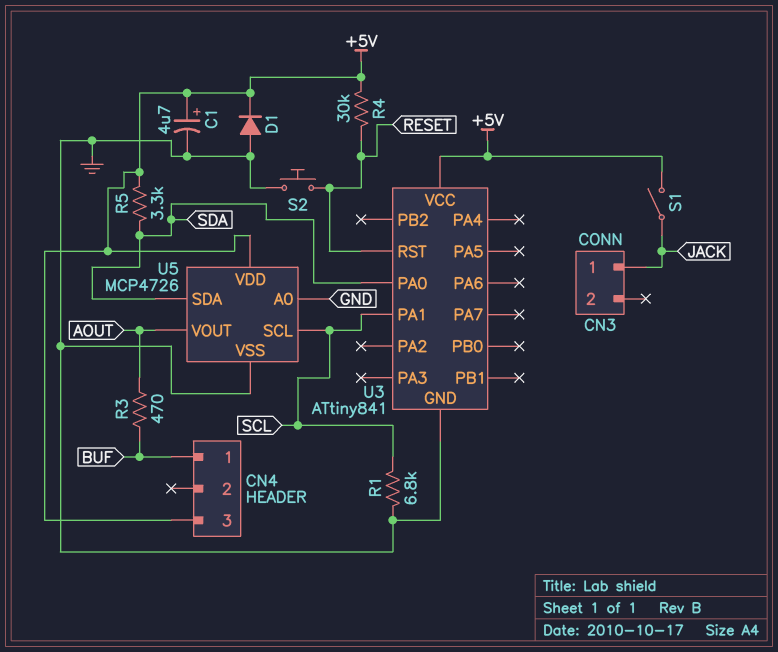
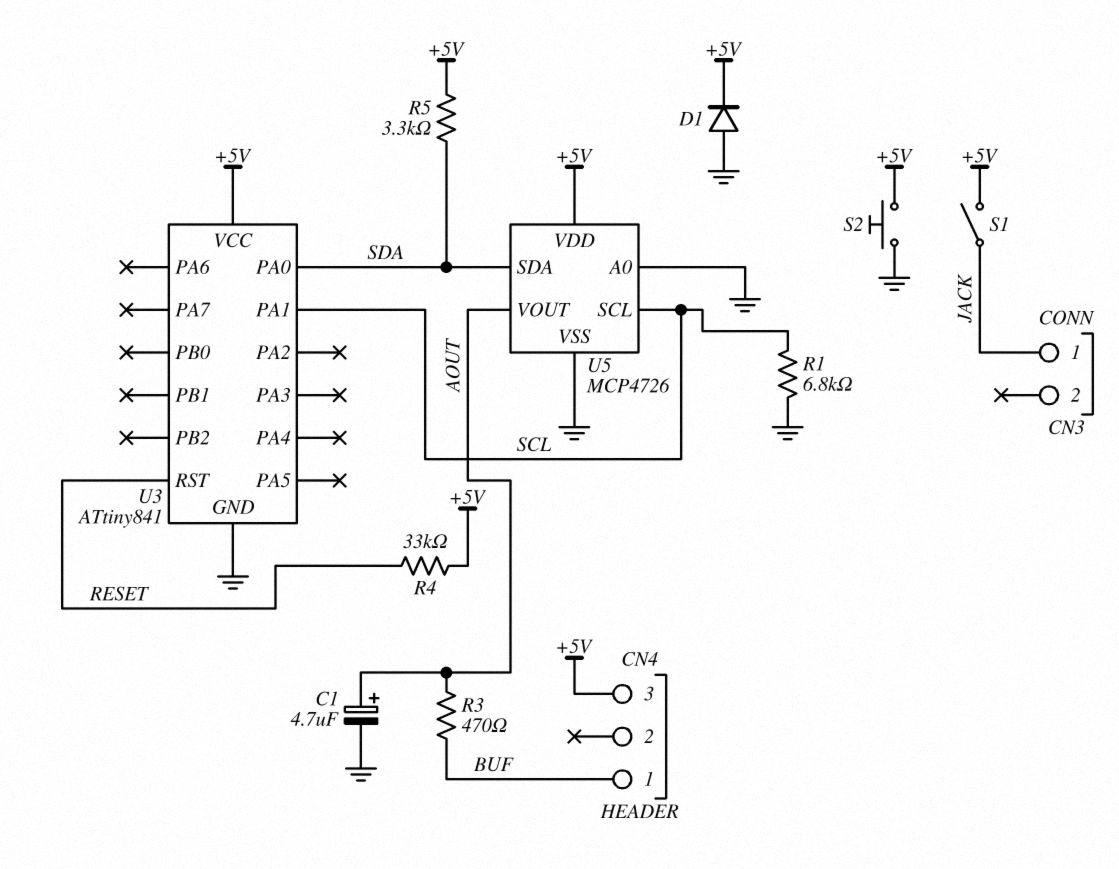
C1: 4.7uF (plus +5V, minus GND) -> 4.7uF (plus AOUT, minus GND)
R4: 30k (+5V, RESET) -> 33k (+5V, RESET)
S2: button (GND, RESET) -> button (+5V, GND)

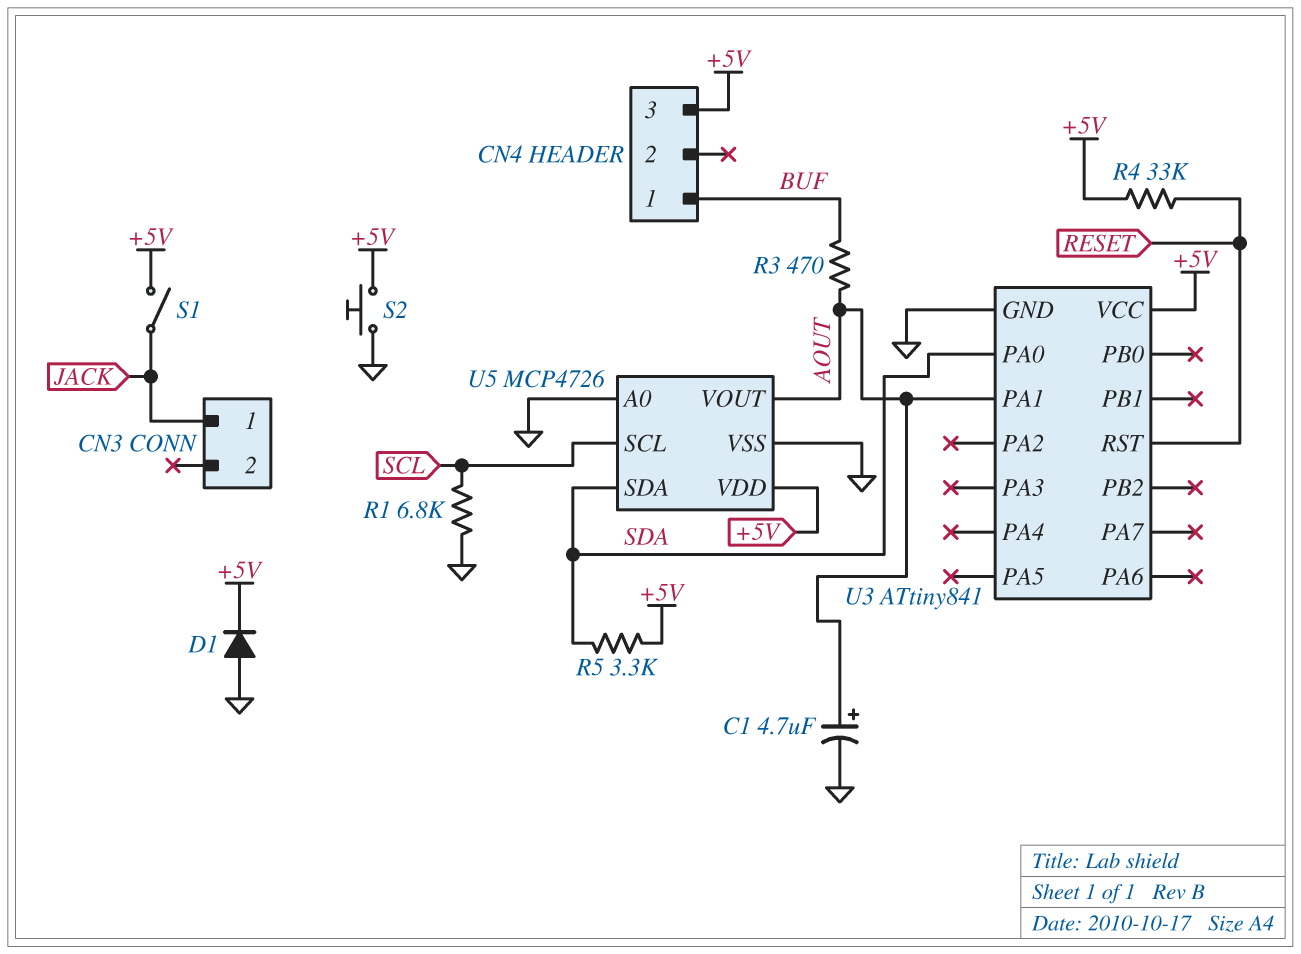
U3 pin PA1: SCL -> AOUT

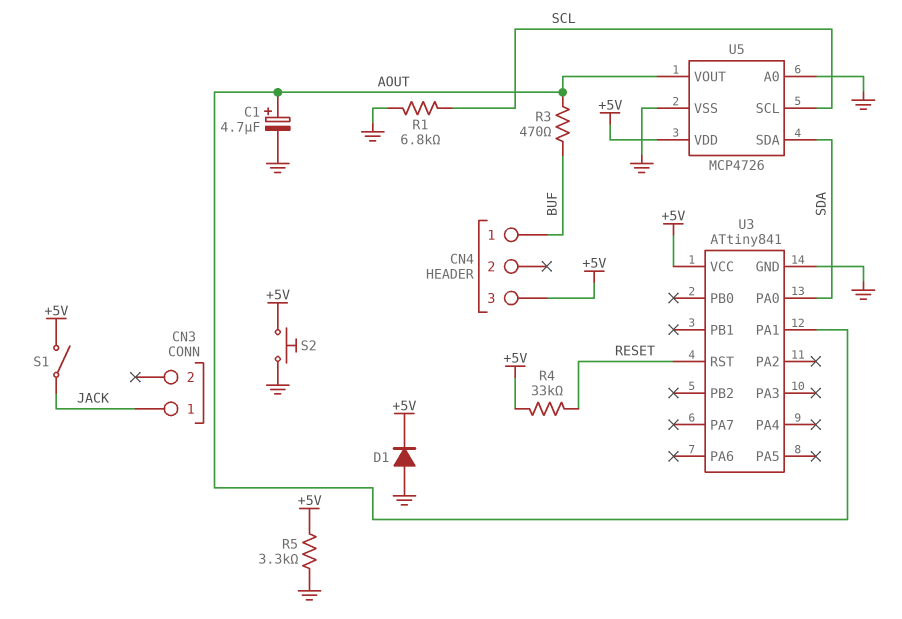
R5: 3.3k (+5V, SDA) -> 3.3k (+5V, GND)

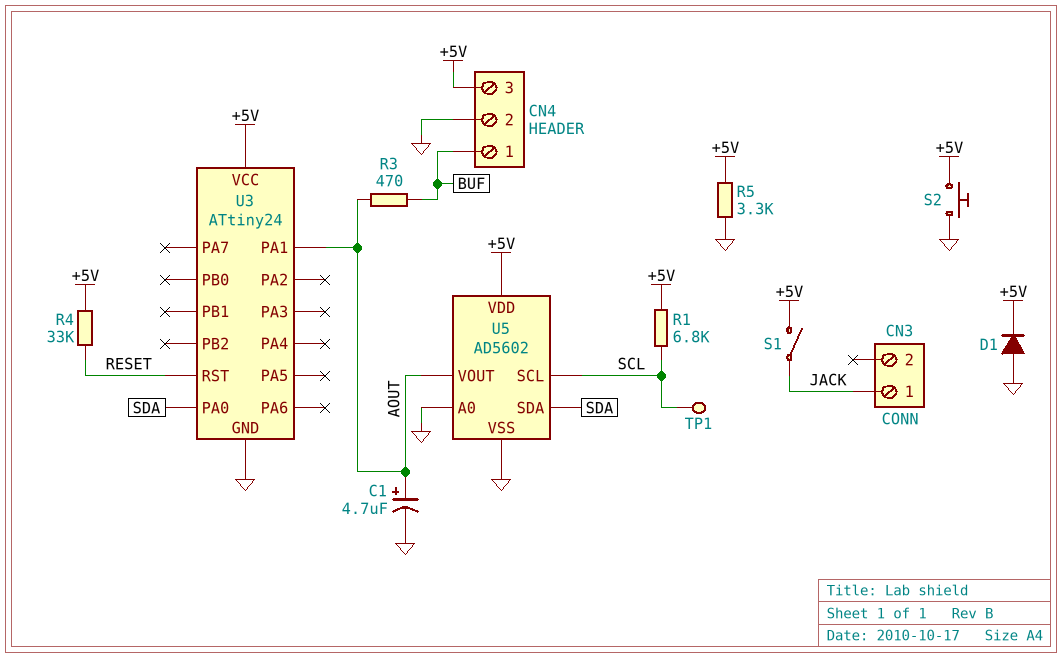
CN4 pin 2: none -> GND
R1: 6.8k (GND, SCL) -> 6.8k (+5V, SCL)
TP1: none -> test point (SCL)
U3: ATtiny841 -> ATtiny24
U5: MCP4726 -> AD5602

